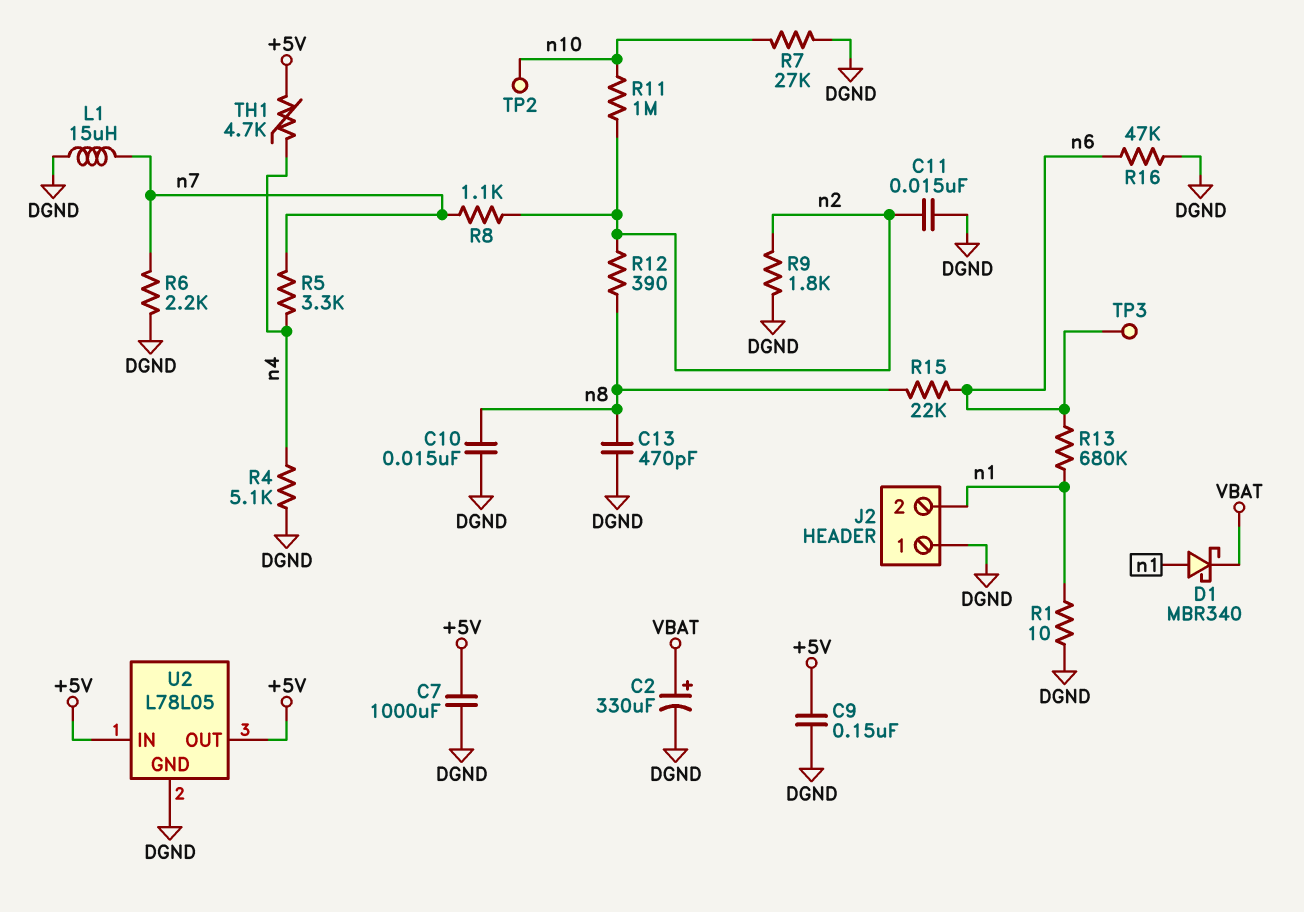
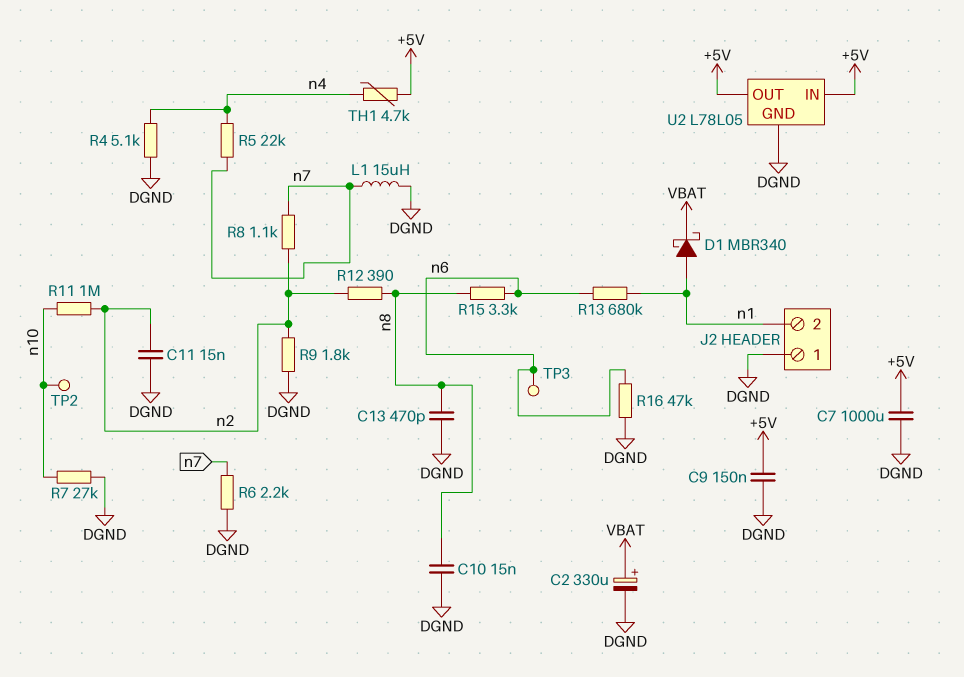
R1: 10 (DGND, n1) -> none
R5: 3.3k (n4, n7) -> 22k (n4, n7)
R15: 22k (n6, n8) -> 3.3k (n6, n8)

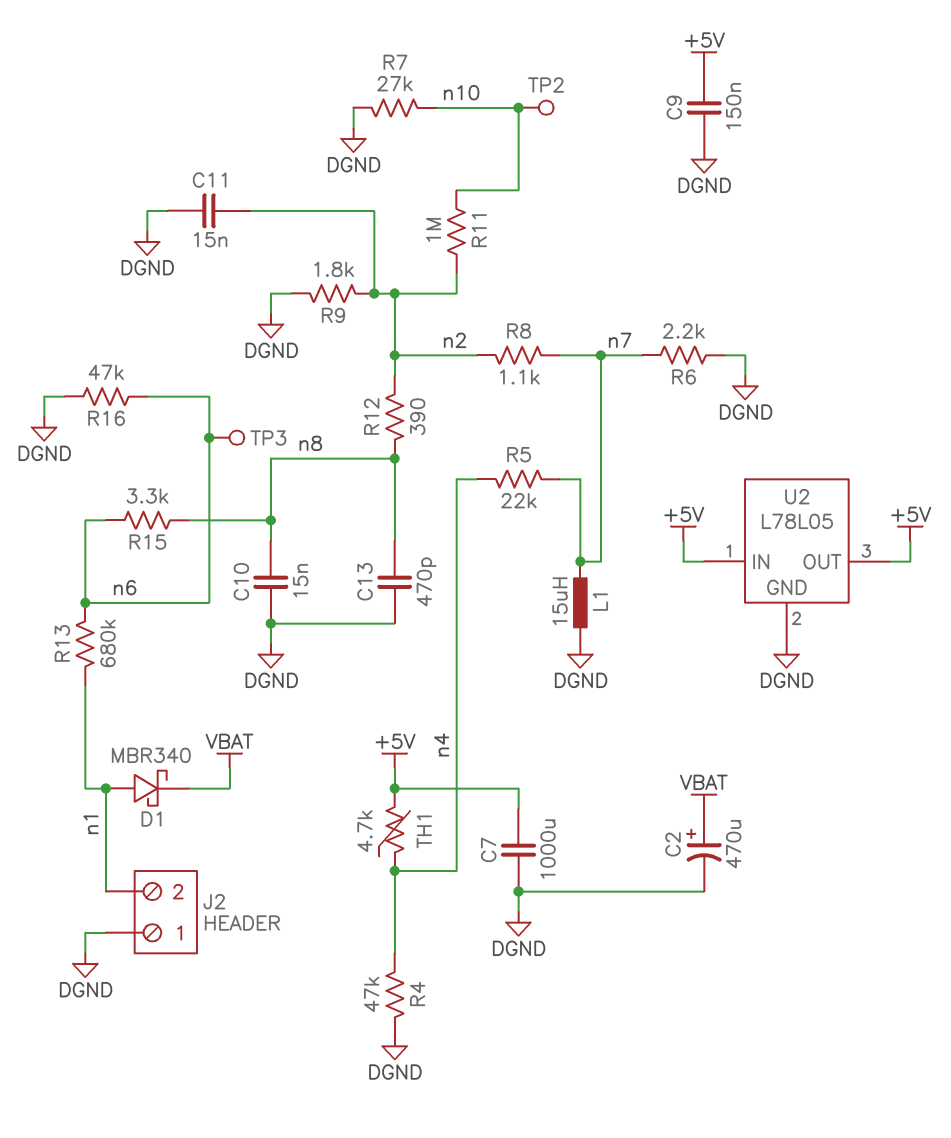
C2: 330uF (plus VBAT, minus DGND) -> 470uF (plus VBAT, minus DGND)
R4: 5.1k (DGND, n4) -> 47k (DGND, n4)

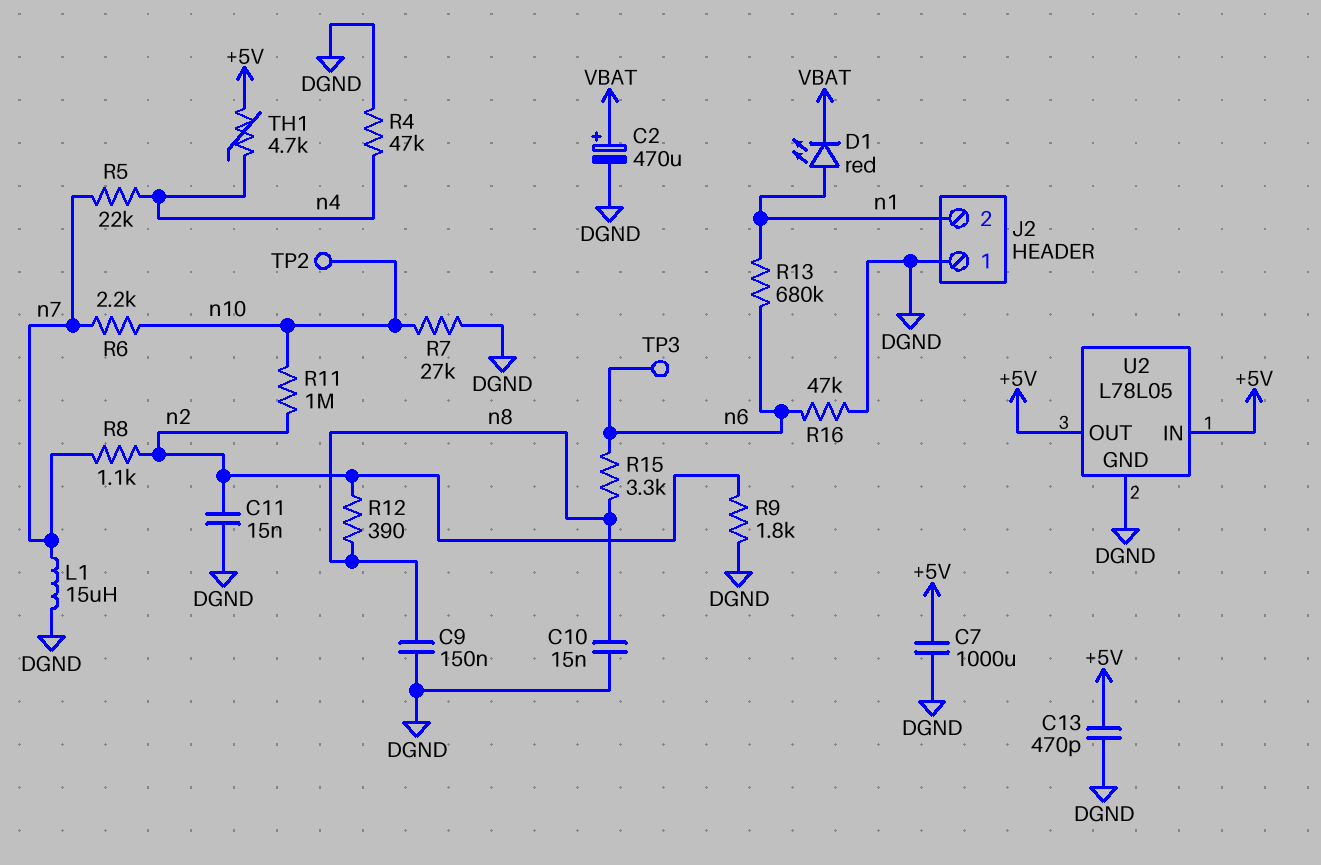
C9: 150nF (+5V, DGND) -> 150nF (DGND, n8)
C13: 470pF (DGND, n8) -> 470pF (+5V, DGND)
D1: schottky MBR340 (A n1, K VBAT) -> LED red (A n1, K VBAT)
R6: 2.2k (DGND, n7) -> 2.2k (n7, n10)

